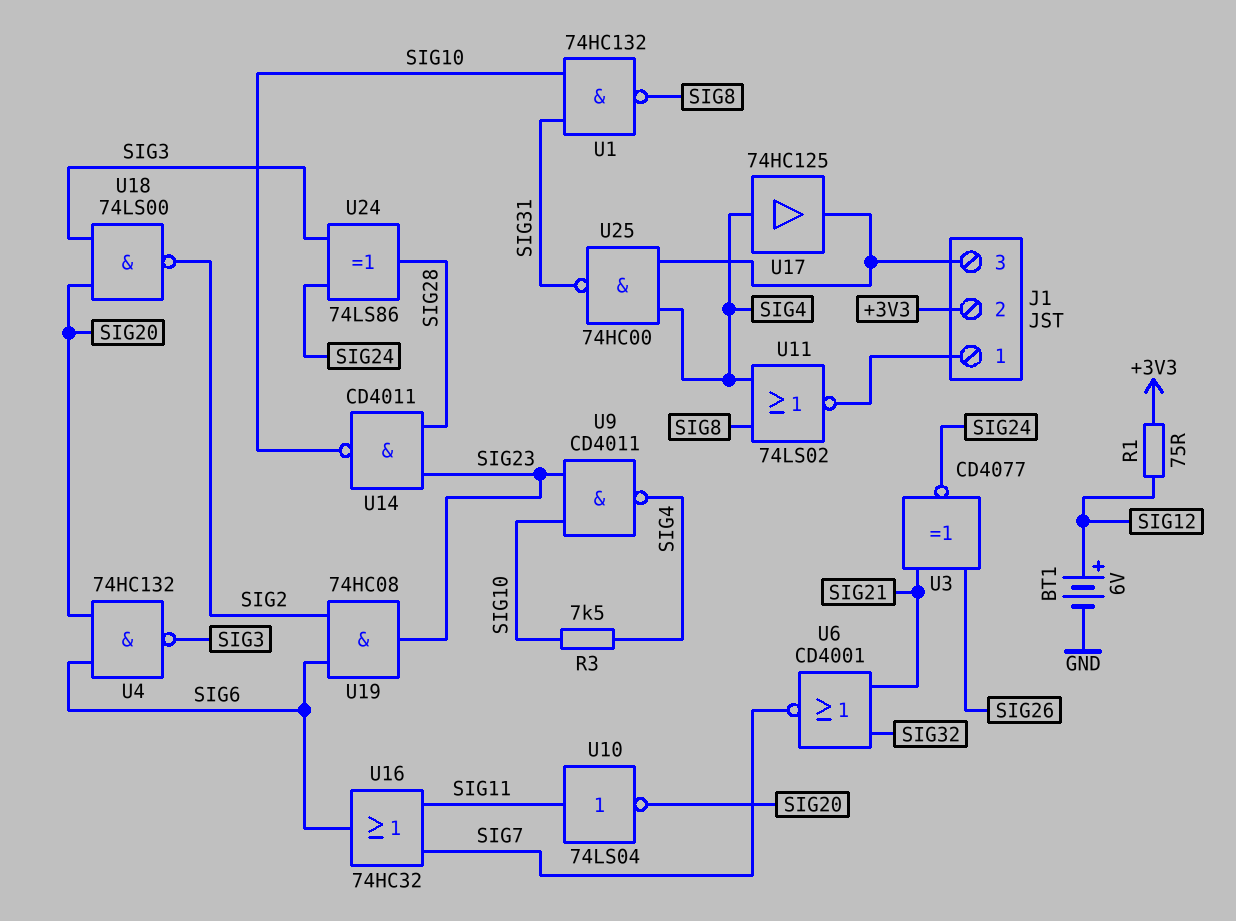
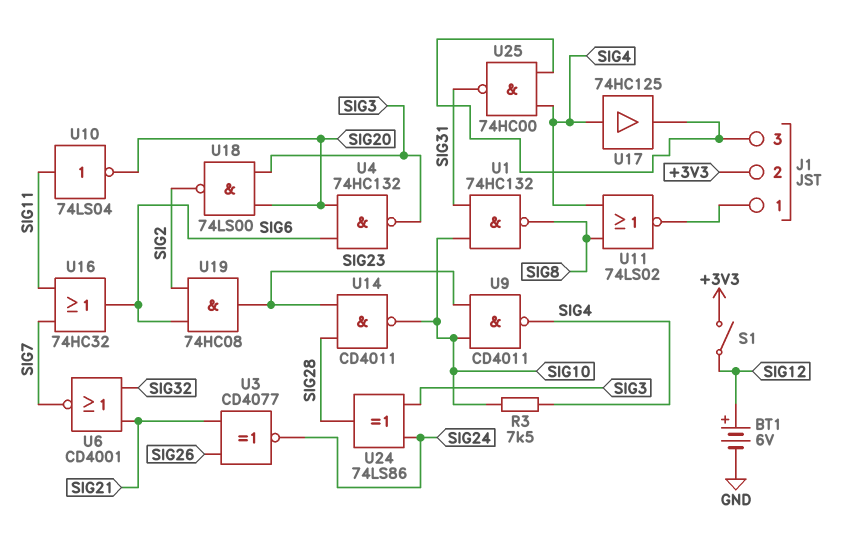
R1: 75 (+3V3, SIG12) -> none
S1: none -> switch (+3V3, SIG12)

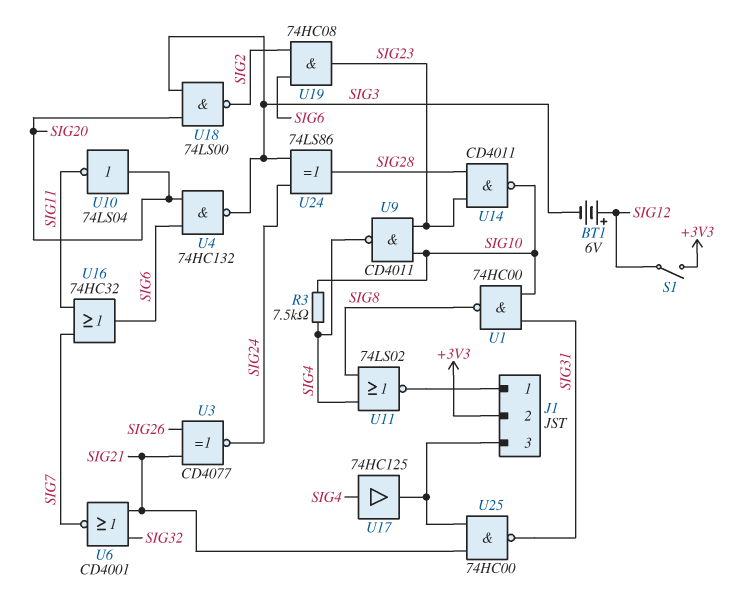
BT1: 6V (plus SIG12, minus GND) -> 6V (plus SIG12, minus SIG3)
U1: NAND 74HC132 (in SIG10, in SIG31, out SIG8) -> NAND 74HC00 (in SIG10, in SIG31, out SIG8)
U10: NOT 74LS04 (in SIG11, out SIG20) -> NOT 74LS04 (in SIG20, out SIG11)
U25: NAND 74HC00 (in J1/3, in SIG4, out SIG31) -> NAND 74HC00 (in J1/3, in SIG21, out SIG31)

